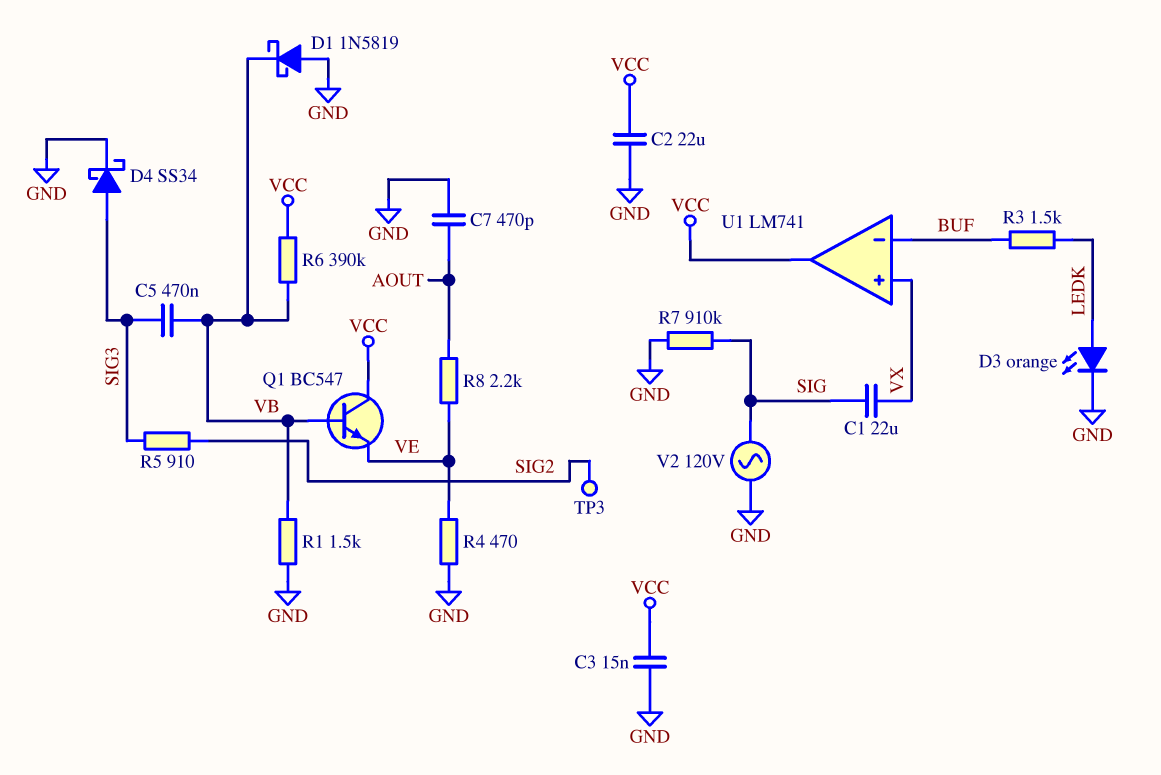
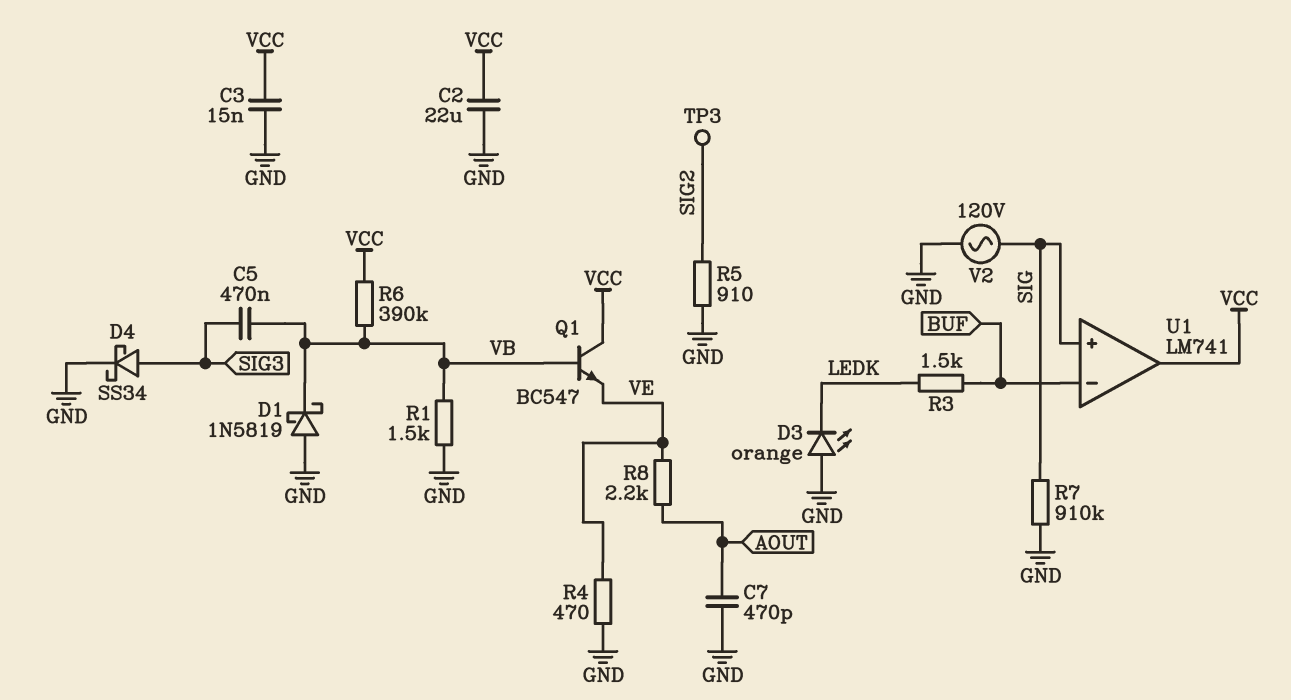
C1: 22uF (SIG, VX) -> none
D3: LED orange (A LEDK, K GND) -> LED orange (A GND, K LEDK)
R5: 910 (SIG2, SIG3) -> 910 (GND, SIG2)
U1 pin in+: VX -> SIG

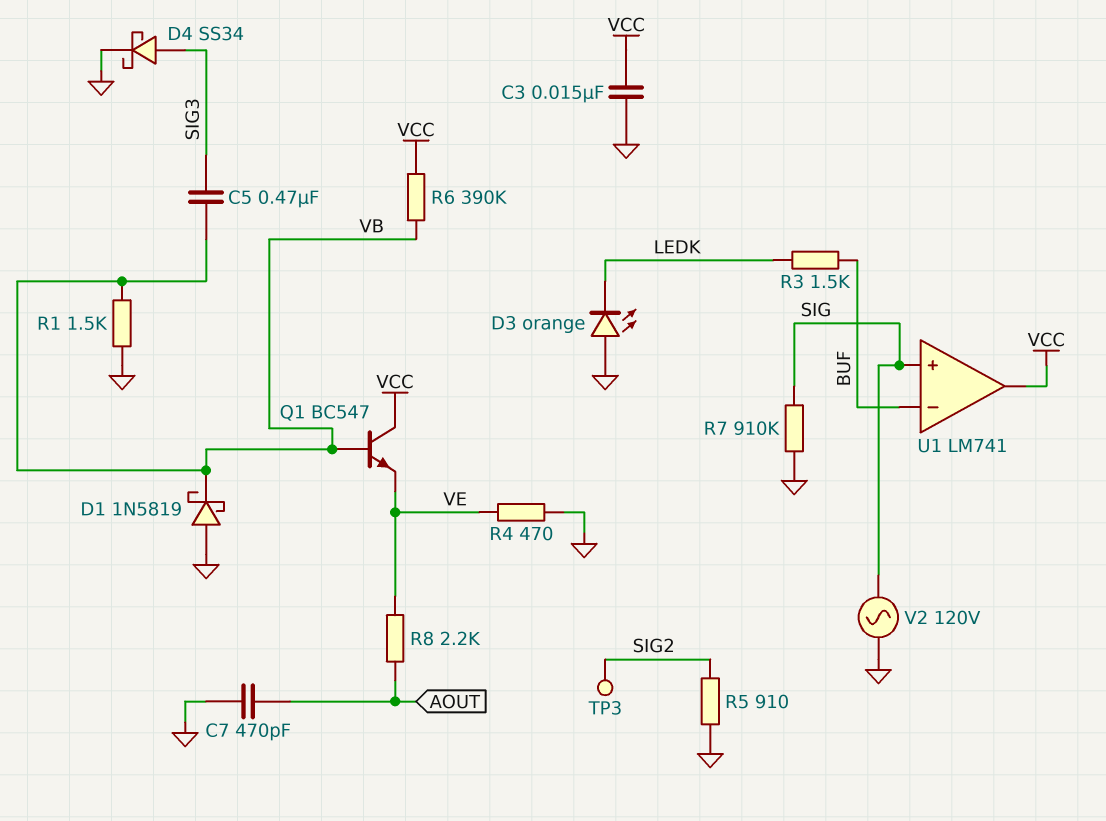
C2: 22uF (GND, VCC) -> none

